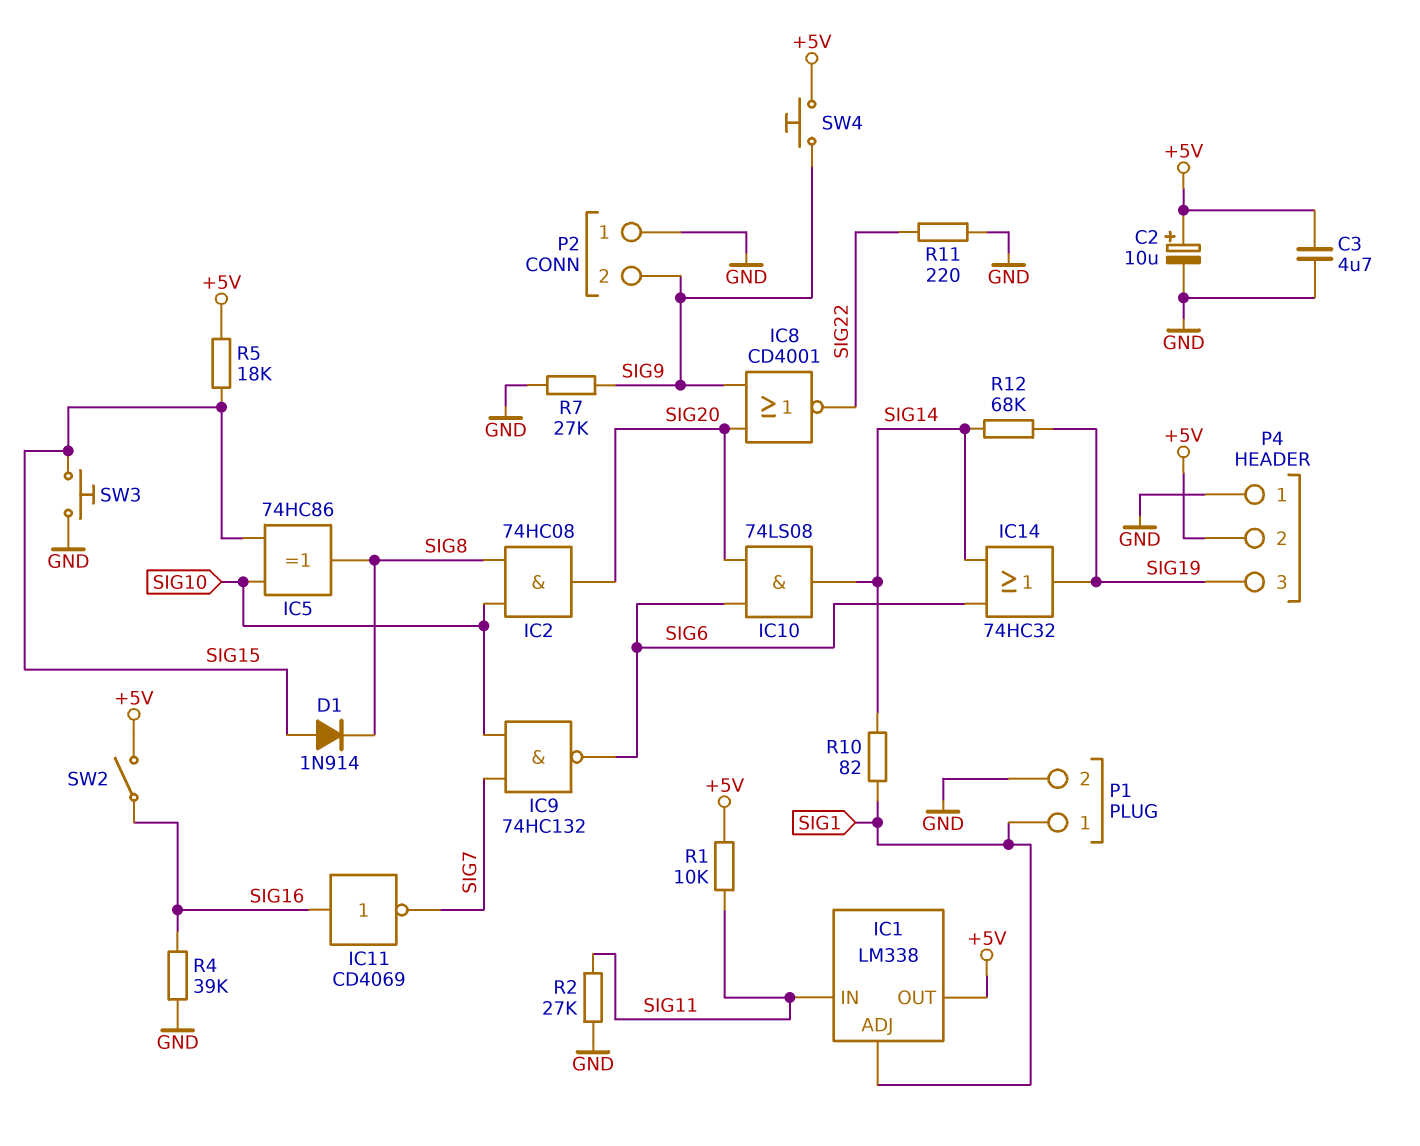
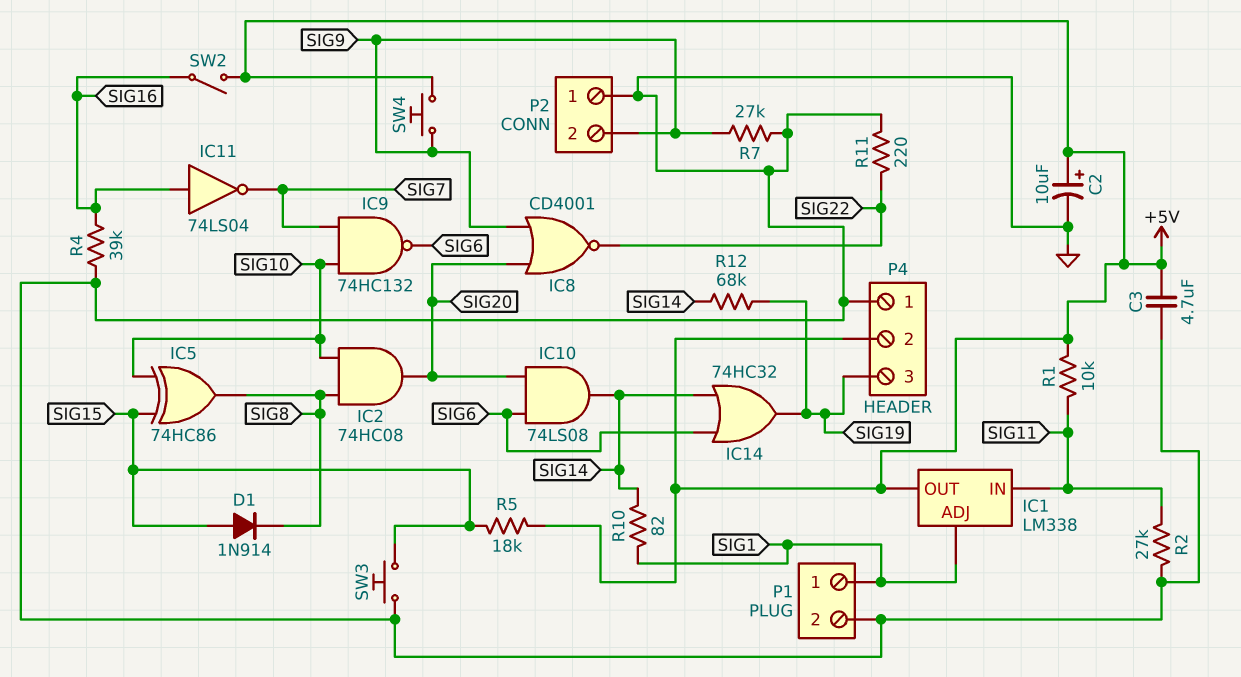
IC11: NOT CD4069 (in SIG16, out SIG7) -> NOT 74LS04 (in SIG16, out SIG7)

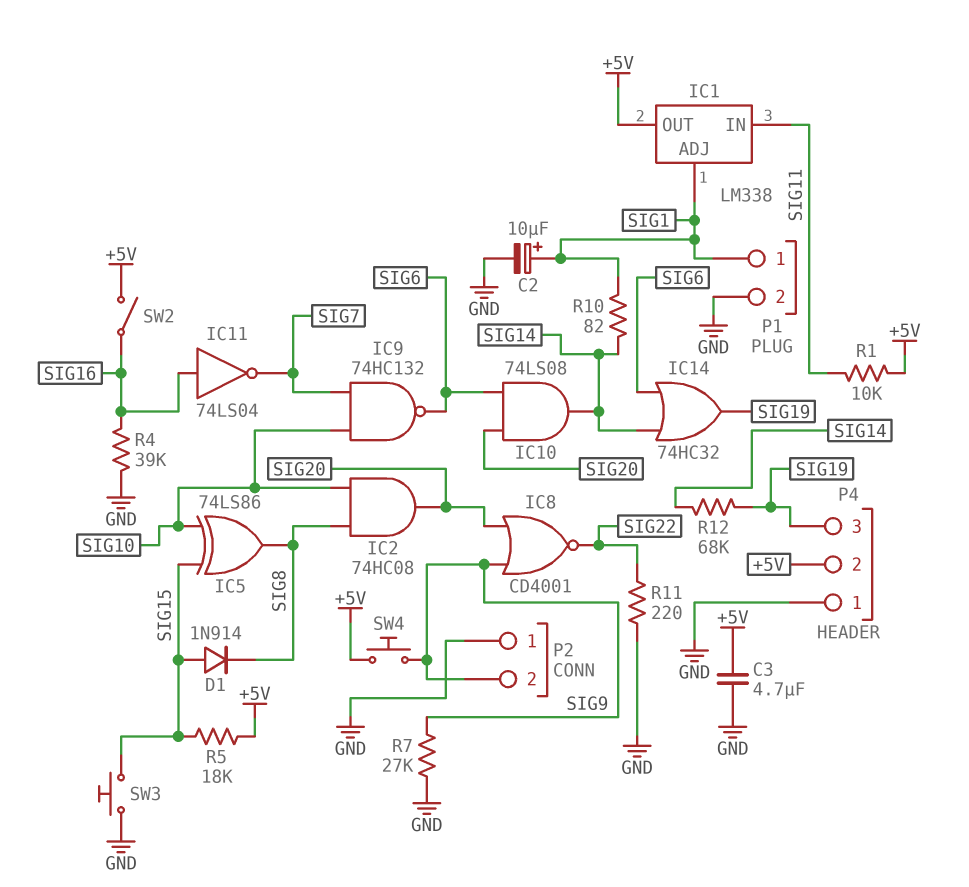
C2: 10uF (plus +5V, minus GND) -> 10uF (plus SIG1, minus GND)
IC5: XOR 74HC86 (in SIG10, in SIG15, out SIG8) -> XOR 74LS86 (in SIG10, in SIG15, out SIG8)
R2: 27k (GND, SIG11) -> none

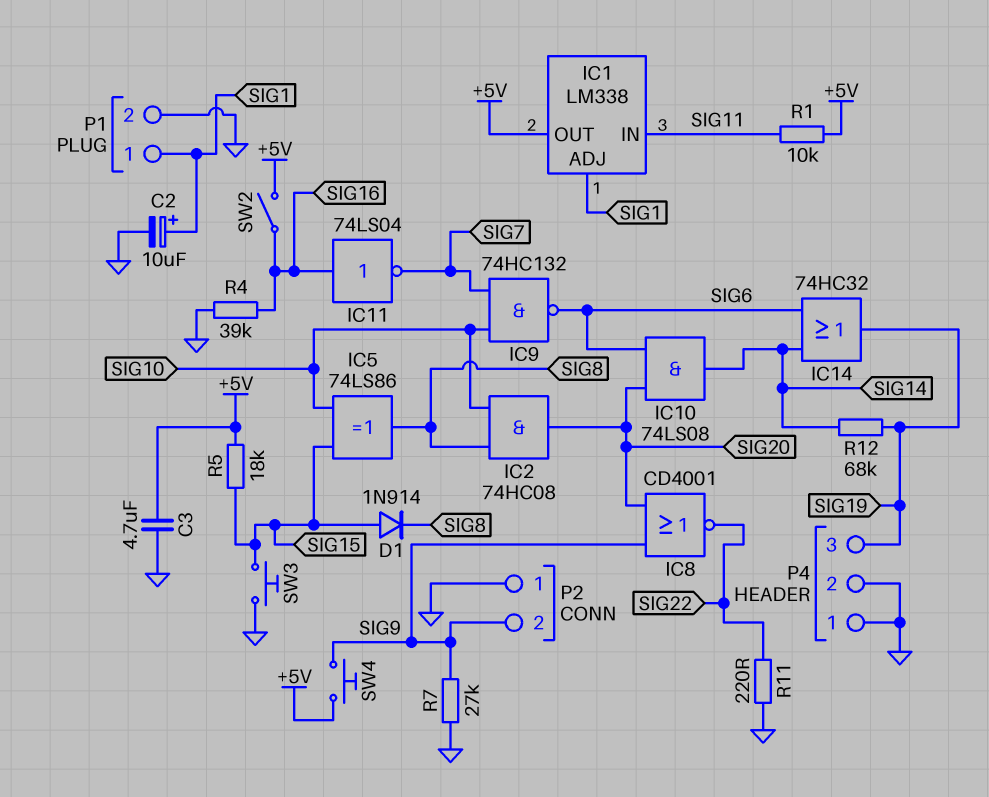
P4 pin 2: +5V -> GND
R10: 82 (SIG1, SIG14) -> none

